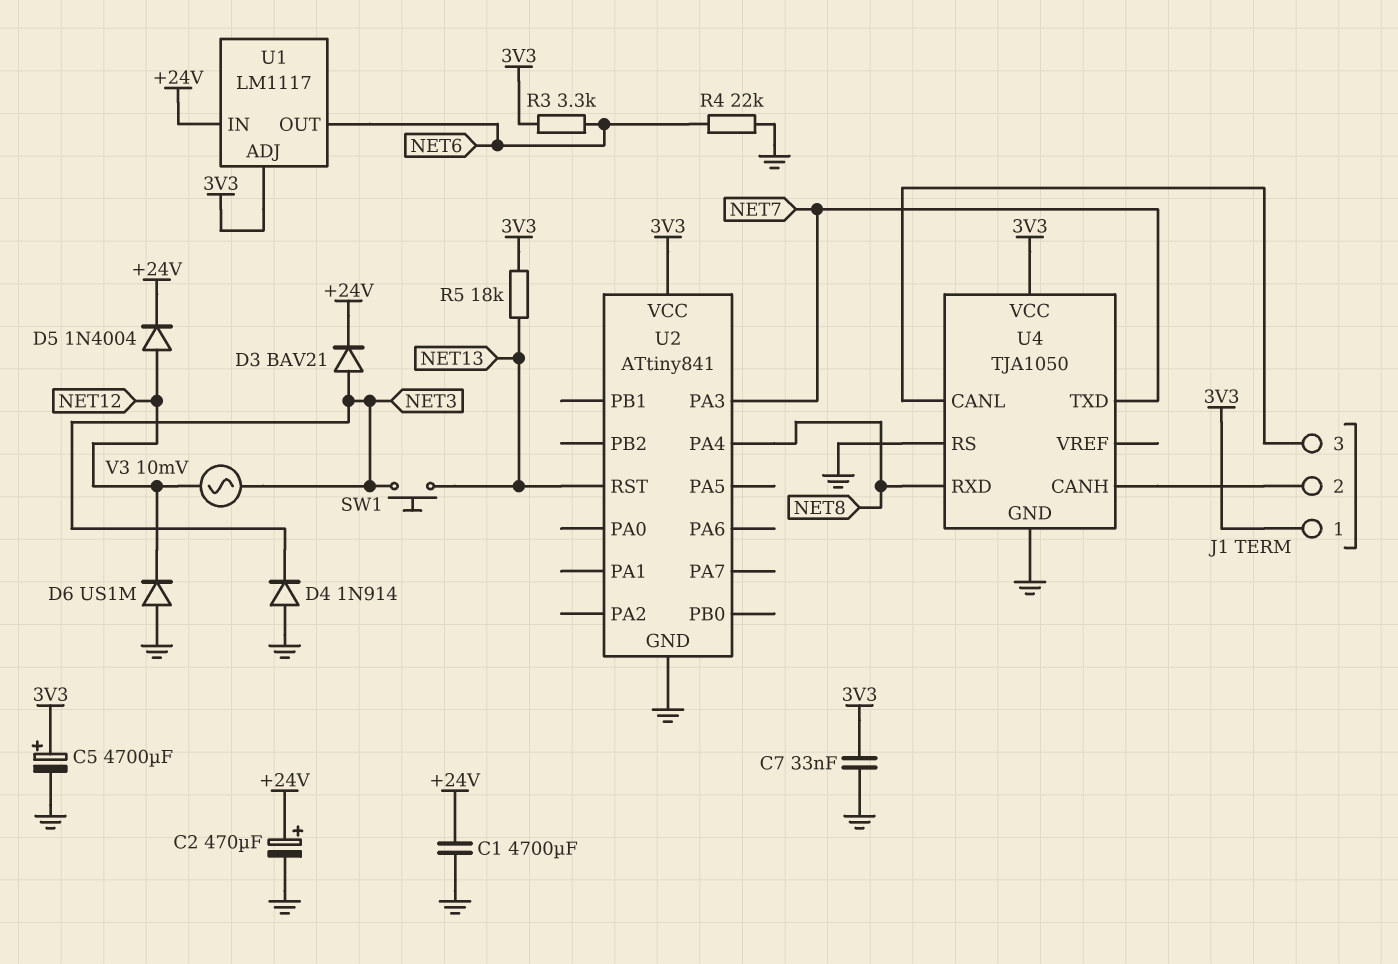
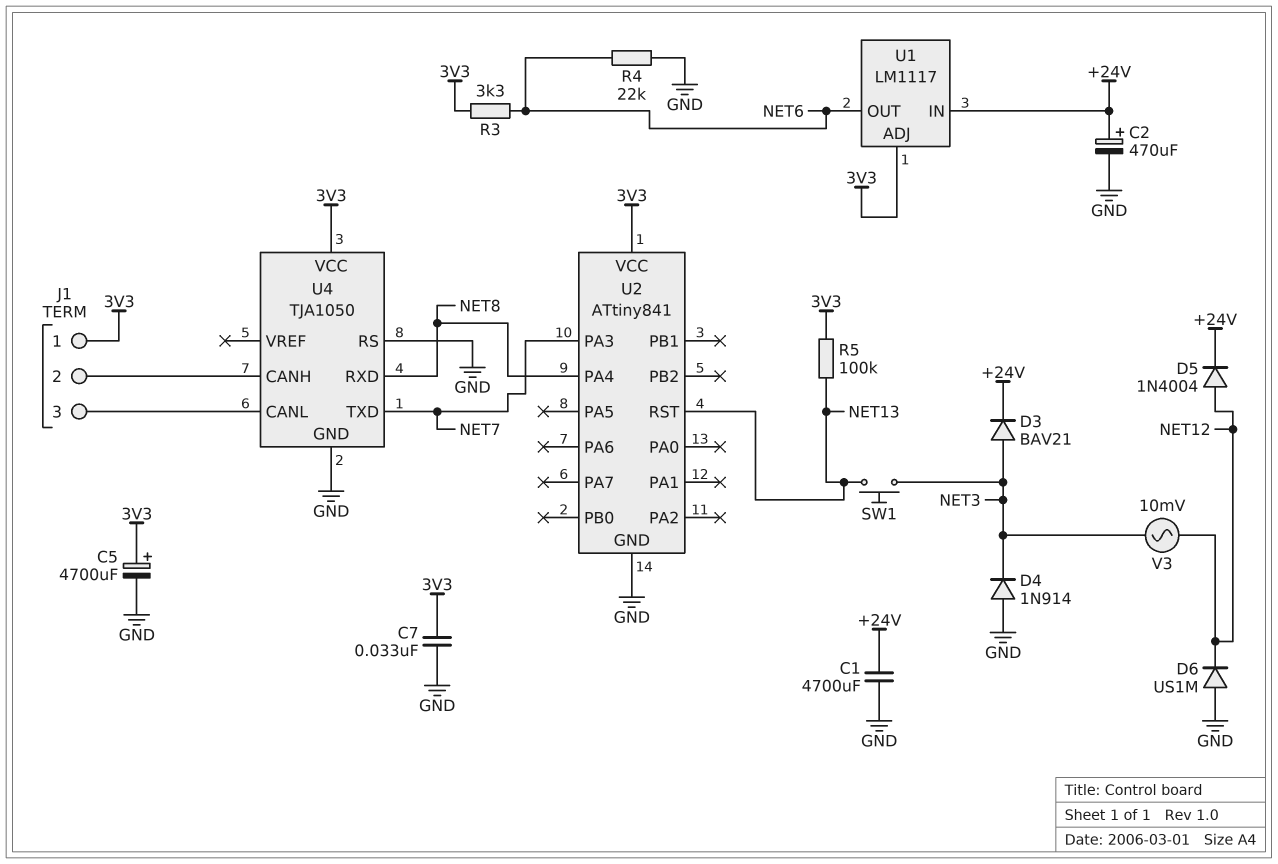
R5: 18k (3V3, NET13) -> 100k (3V3, NET13)

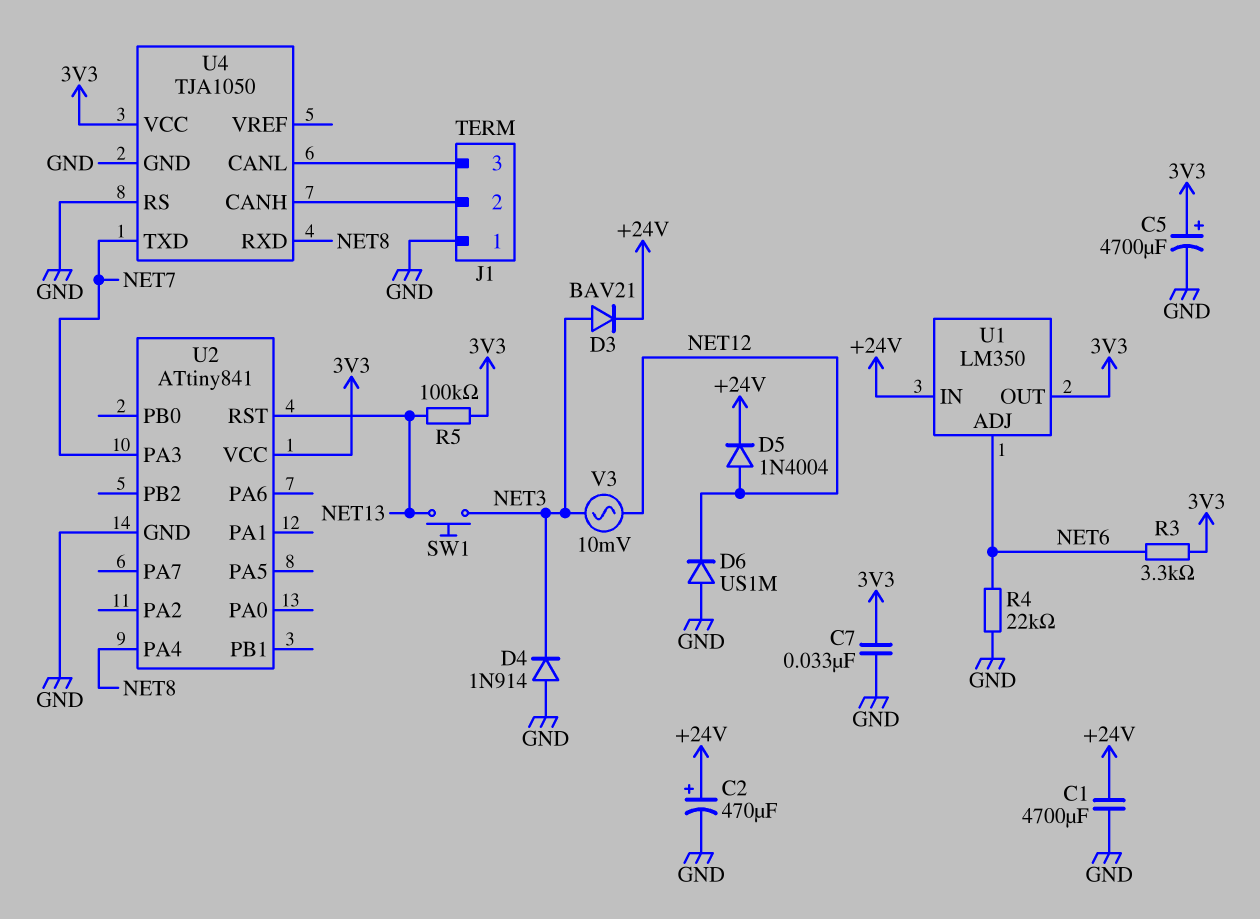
J1 pin 1: 3V3 -> GND
U1: LM1117 -> LM350
U1 pin ADJ: 3V3 -> NET6
U1 pin OUT: NET6 -> 3V3

